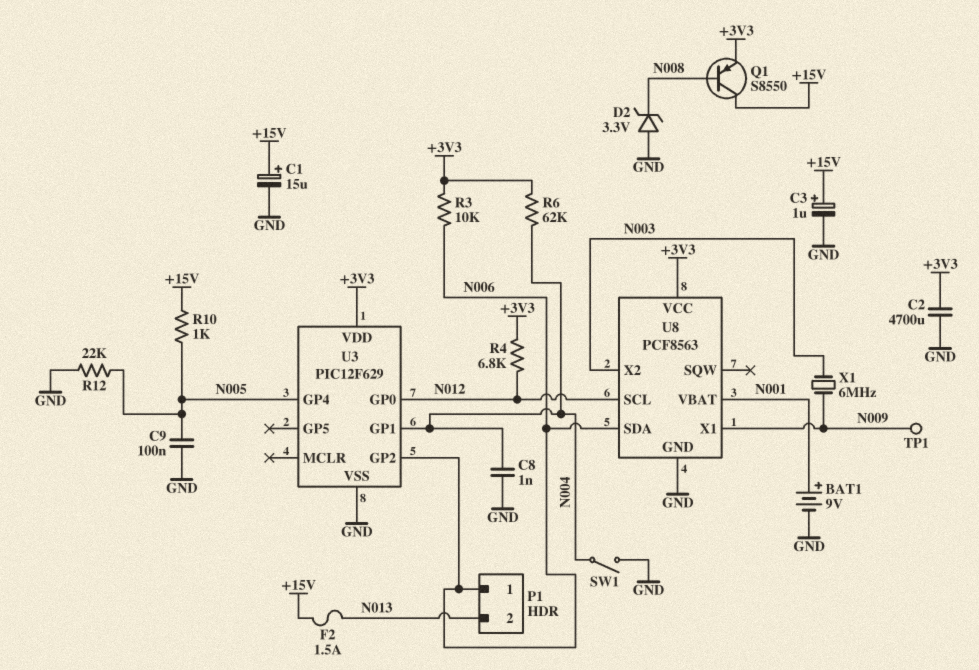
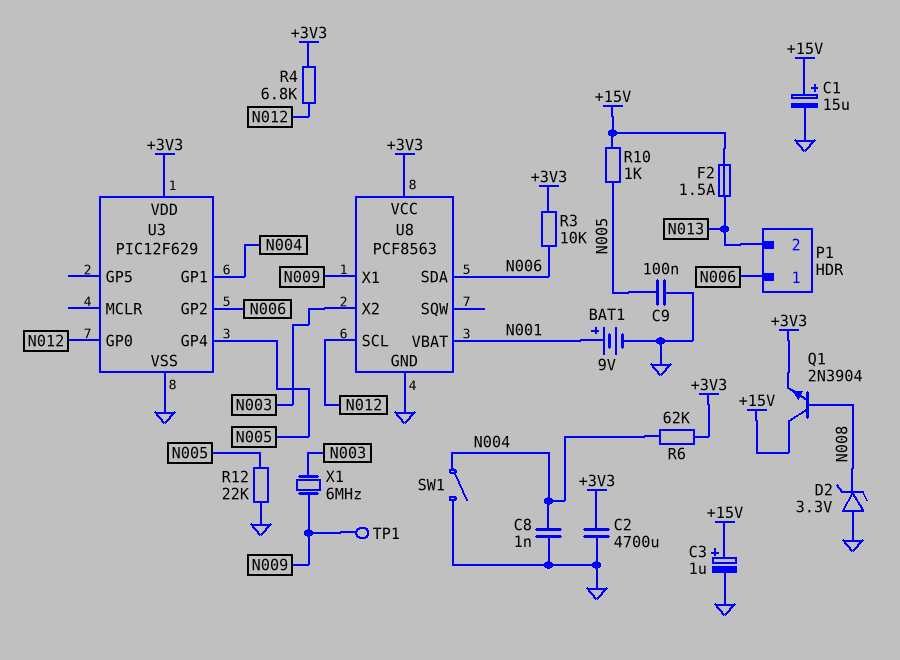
Q1: PNP S8550 (B N008, C +15V, E +3V3) -> NPN 2N3904 (B N008, C +15V, E +3V3)

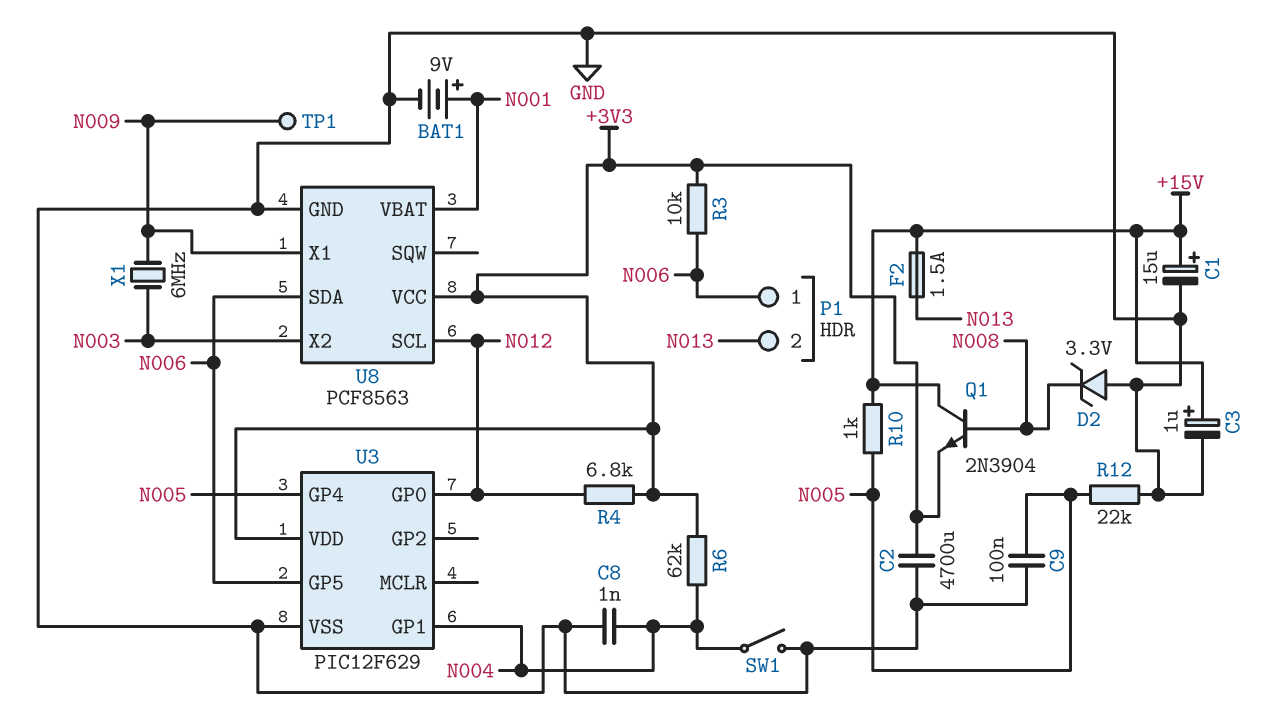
U3 pin GP2: N006 -> none
U3 pin GP5: none -> N006

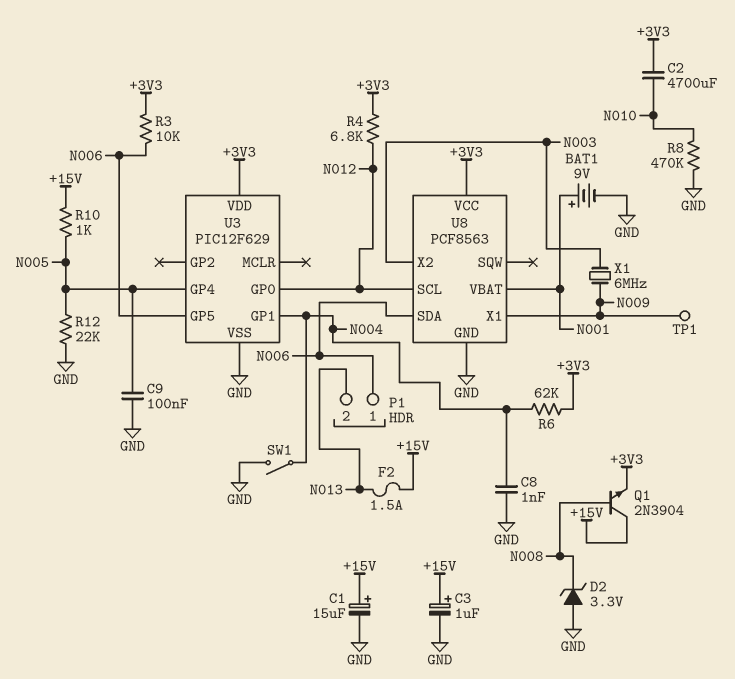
C2: 4700uF (+3V3, GND) -> 4700uF (+3V3, N010)
R8: none -> 470k (GND, N010)

